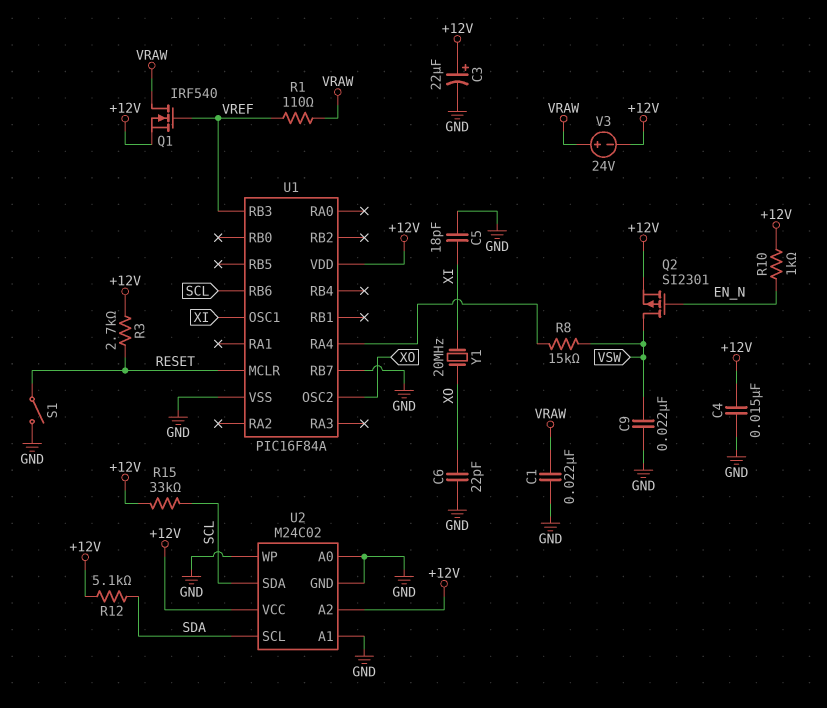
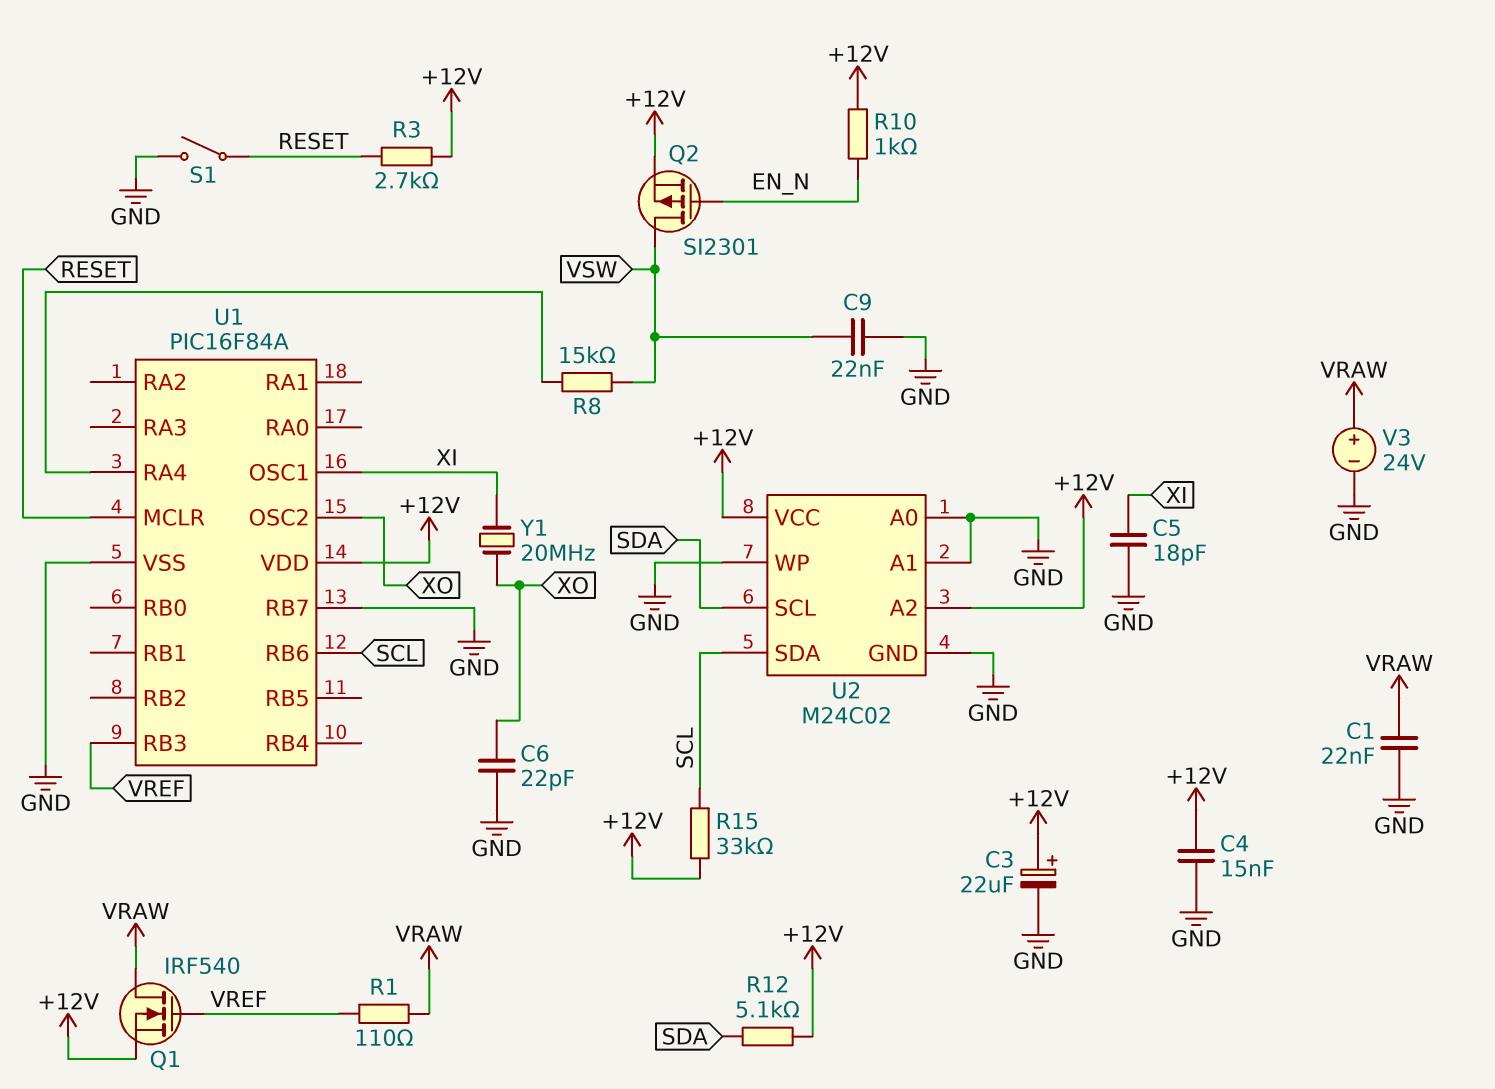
V3: 24V (plus VRAW, minus +12V) -> 24V (plus VRAW, minus GND)

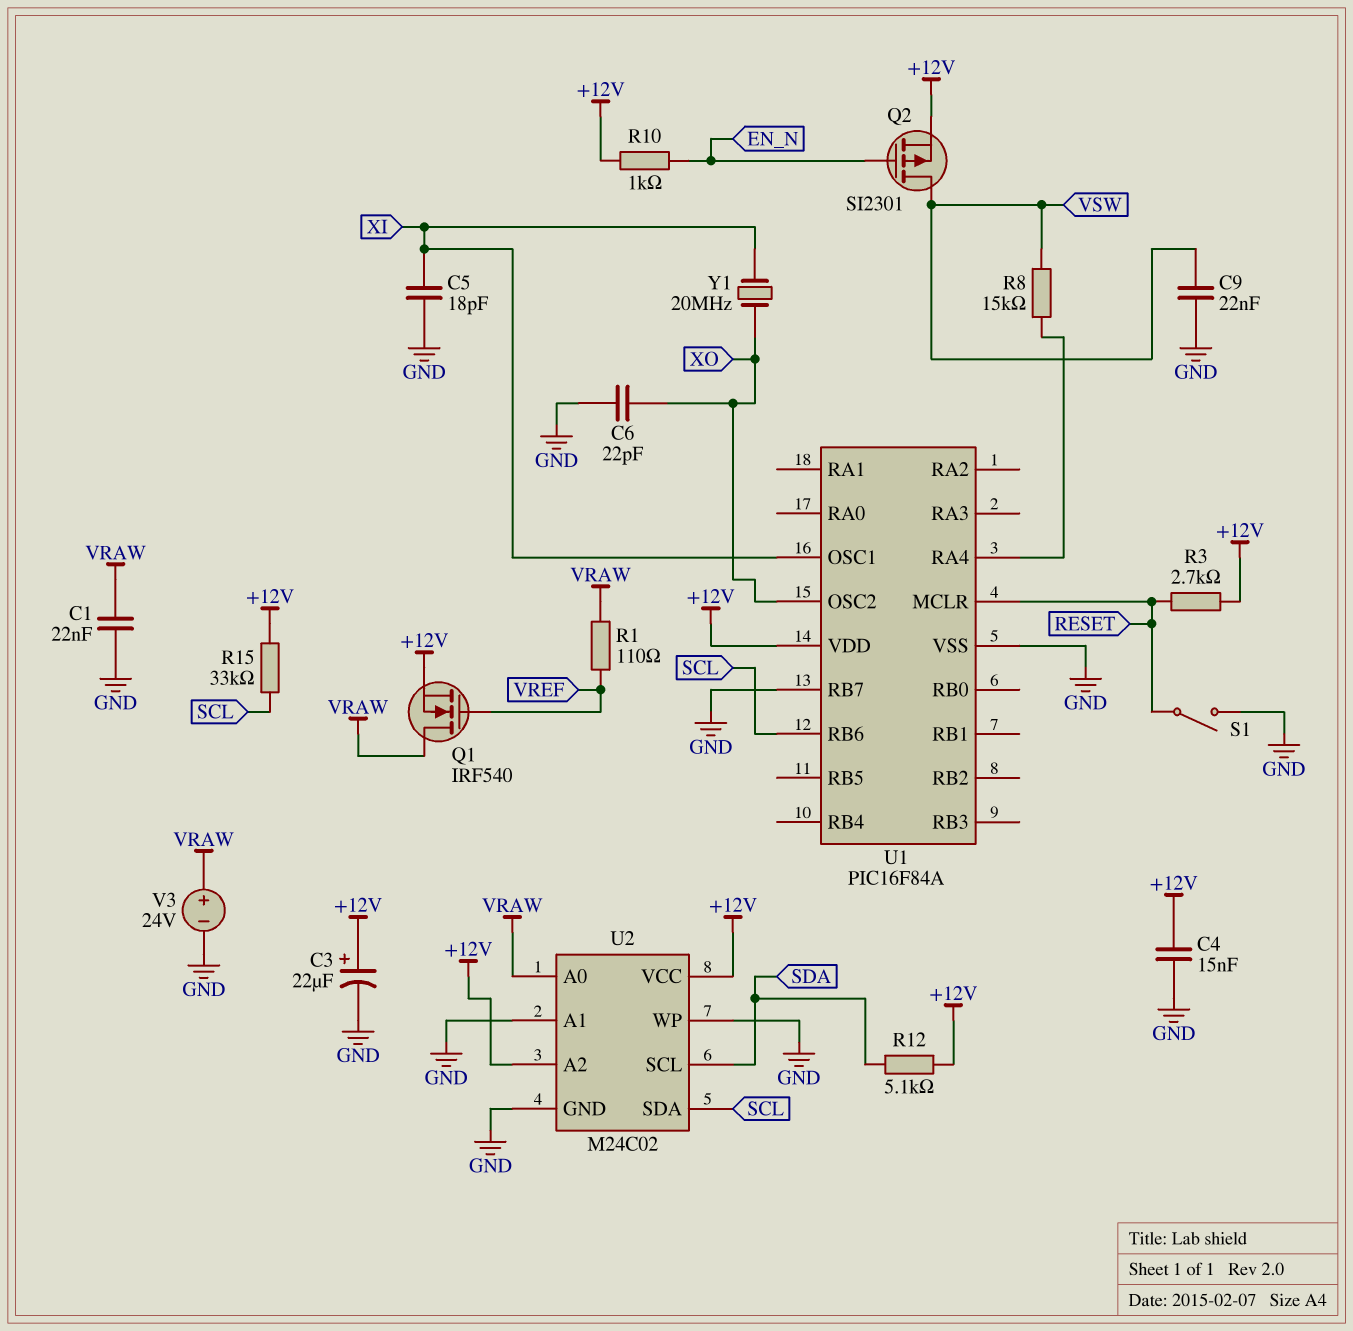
U1 pin RB3: VREF -> none
U2 pin A0: GND -> VRAW

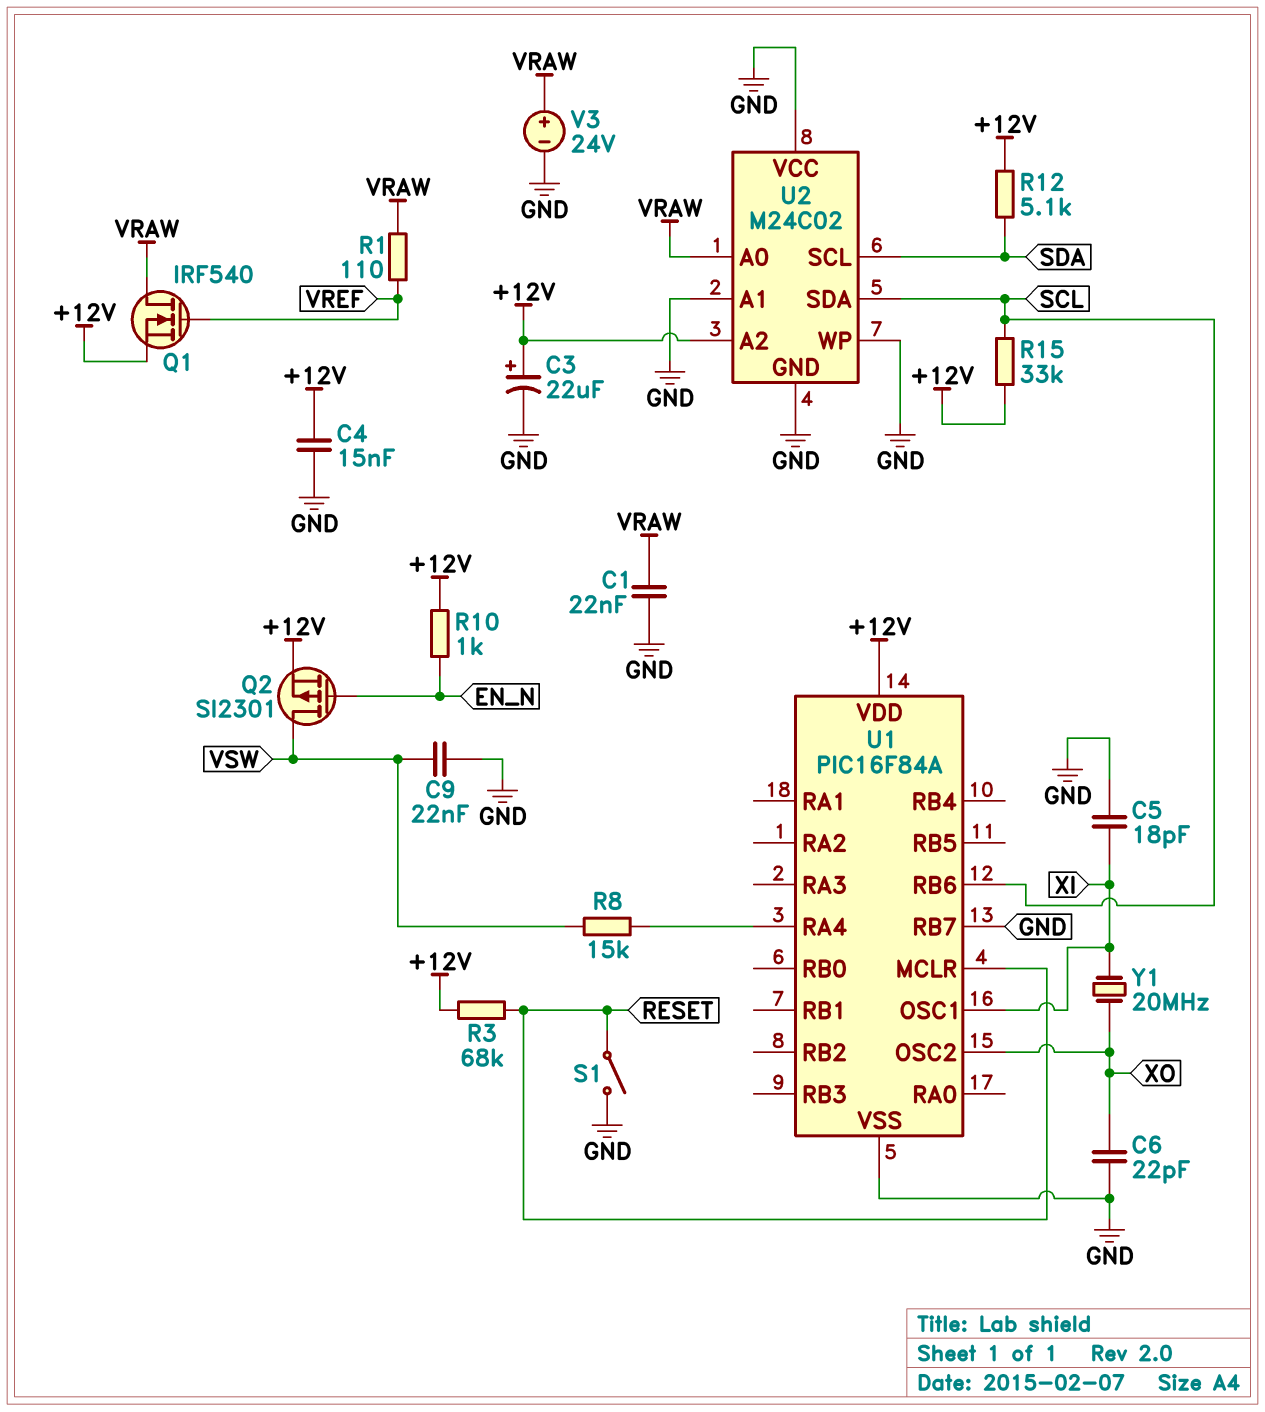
R3: 2.7k (+12V, RESET) -> 68k (+12V, RESET)
U2 pin VCC: +12V -> GND

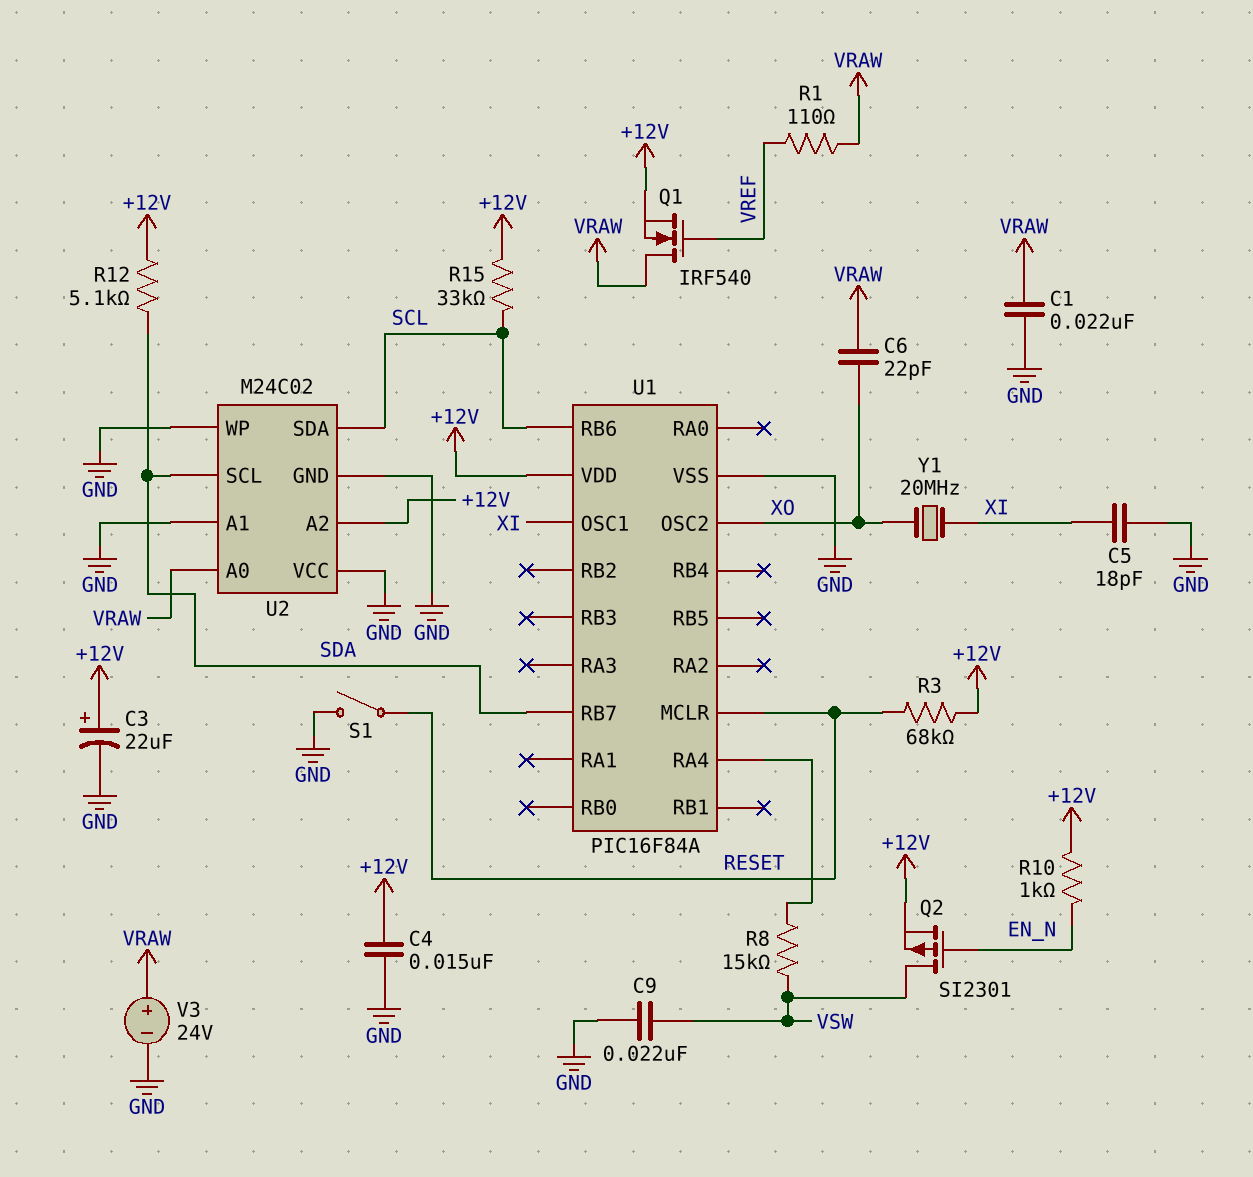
C6: 22pF (GND, XO) -> 22pF (VRAW, XO)
U1 pin RB7: GND -> SDA

